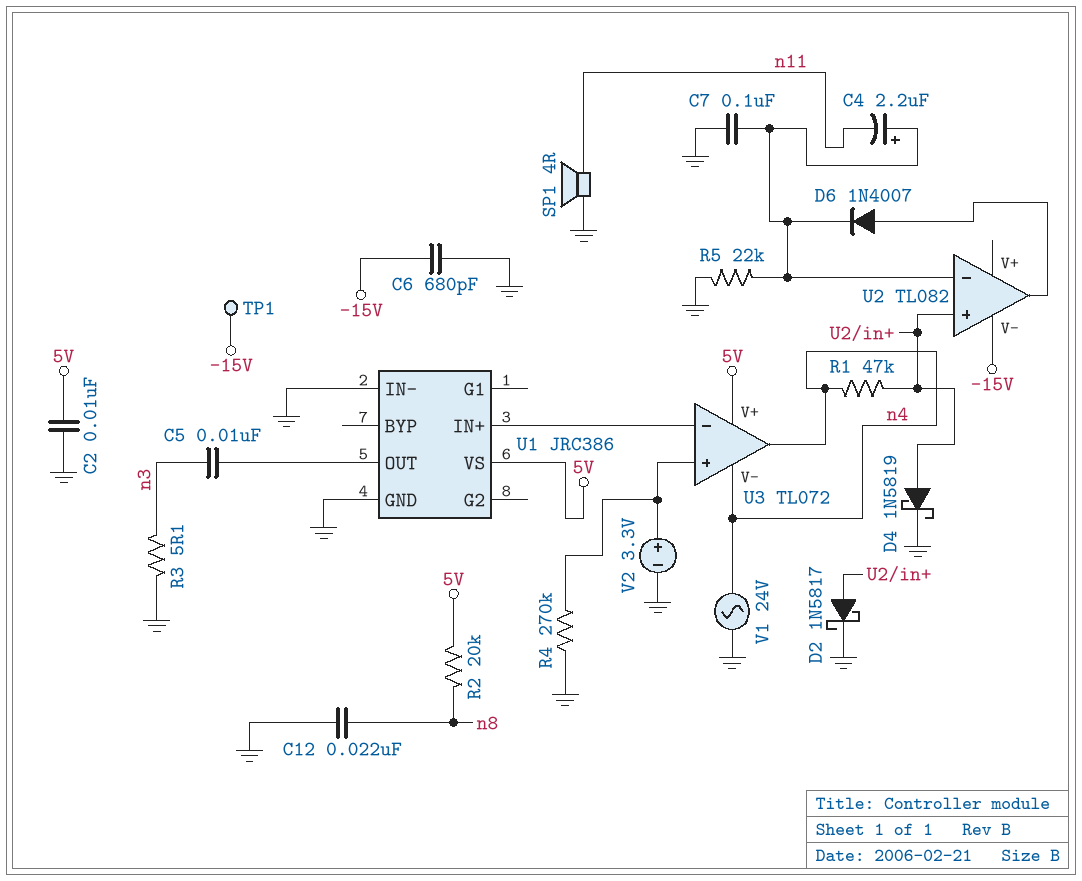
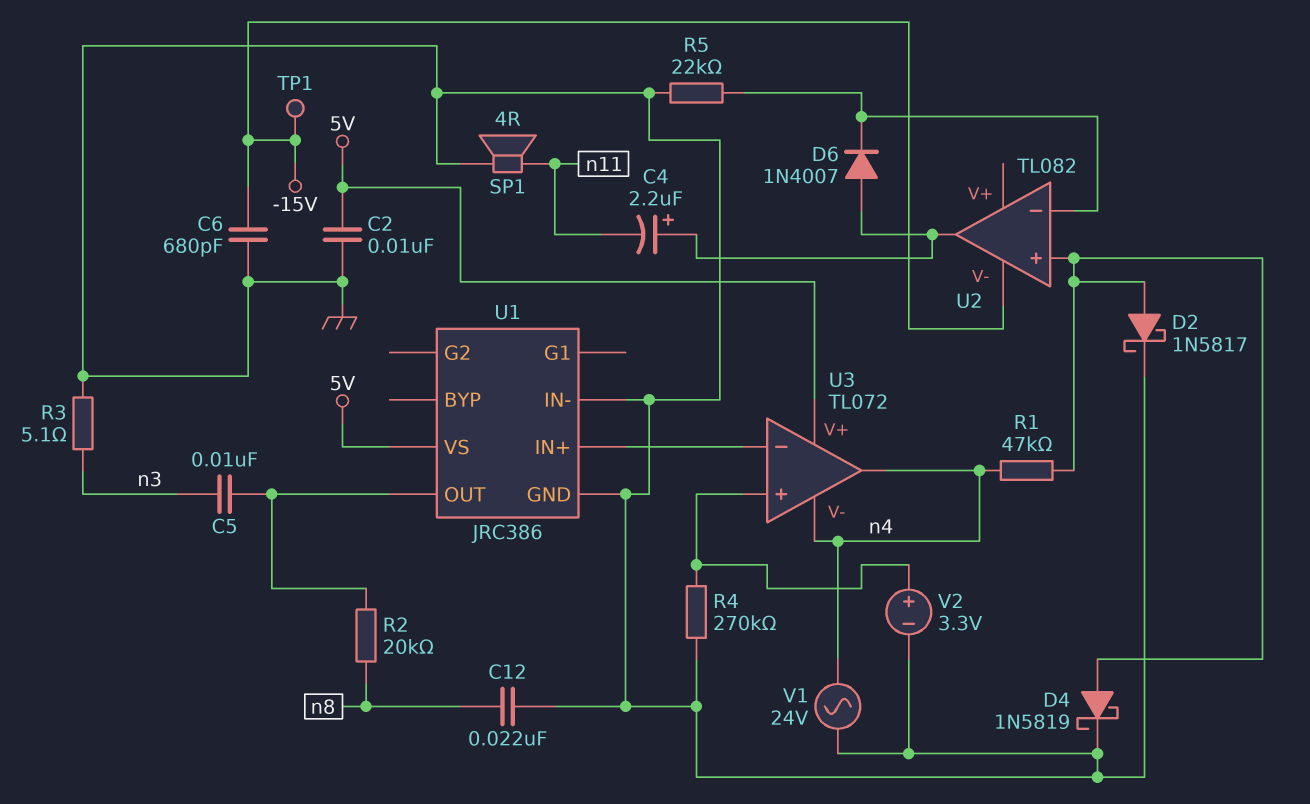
C4: 2.2uF (plus U2/in-, minus n11) -> 2.2uF (plus U2/out, minus n11)
C7: 100nF (GND, U2/in-) -> none
R2: 20k (5V, n8) -> 20k (U1/OUT, n8)

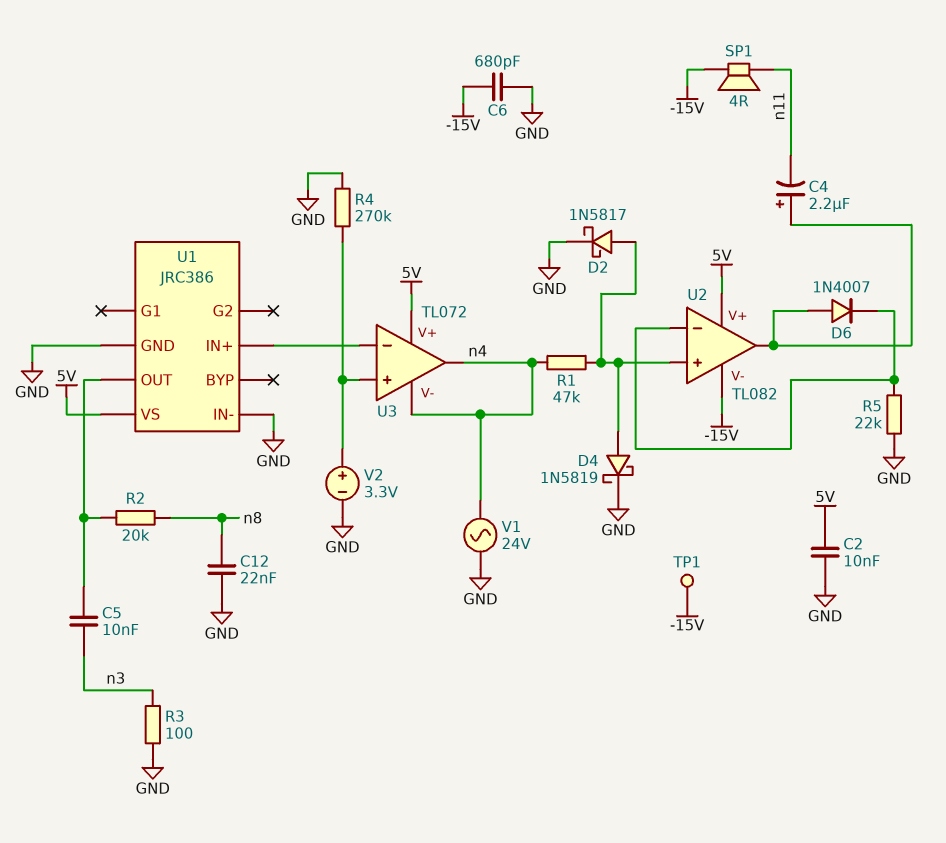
R3: 5.1 (GND, n3) -> 100 (GND, n3)
SP1: speaker 4R (GND, n11) -> speaker 4R (-15V, n11)
U2 pin V+: none -> 5V

